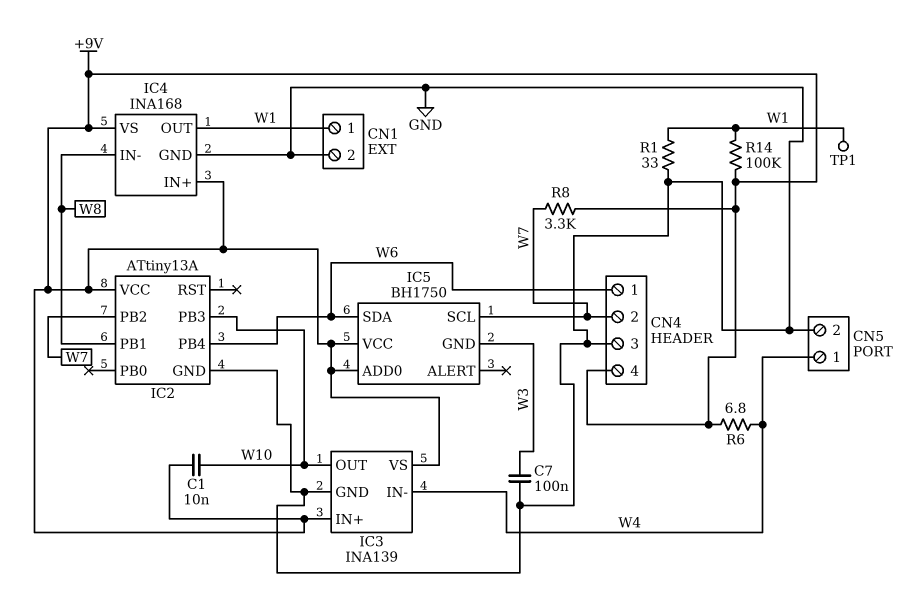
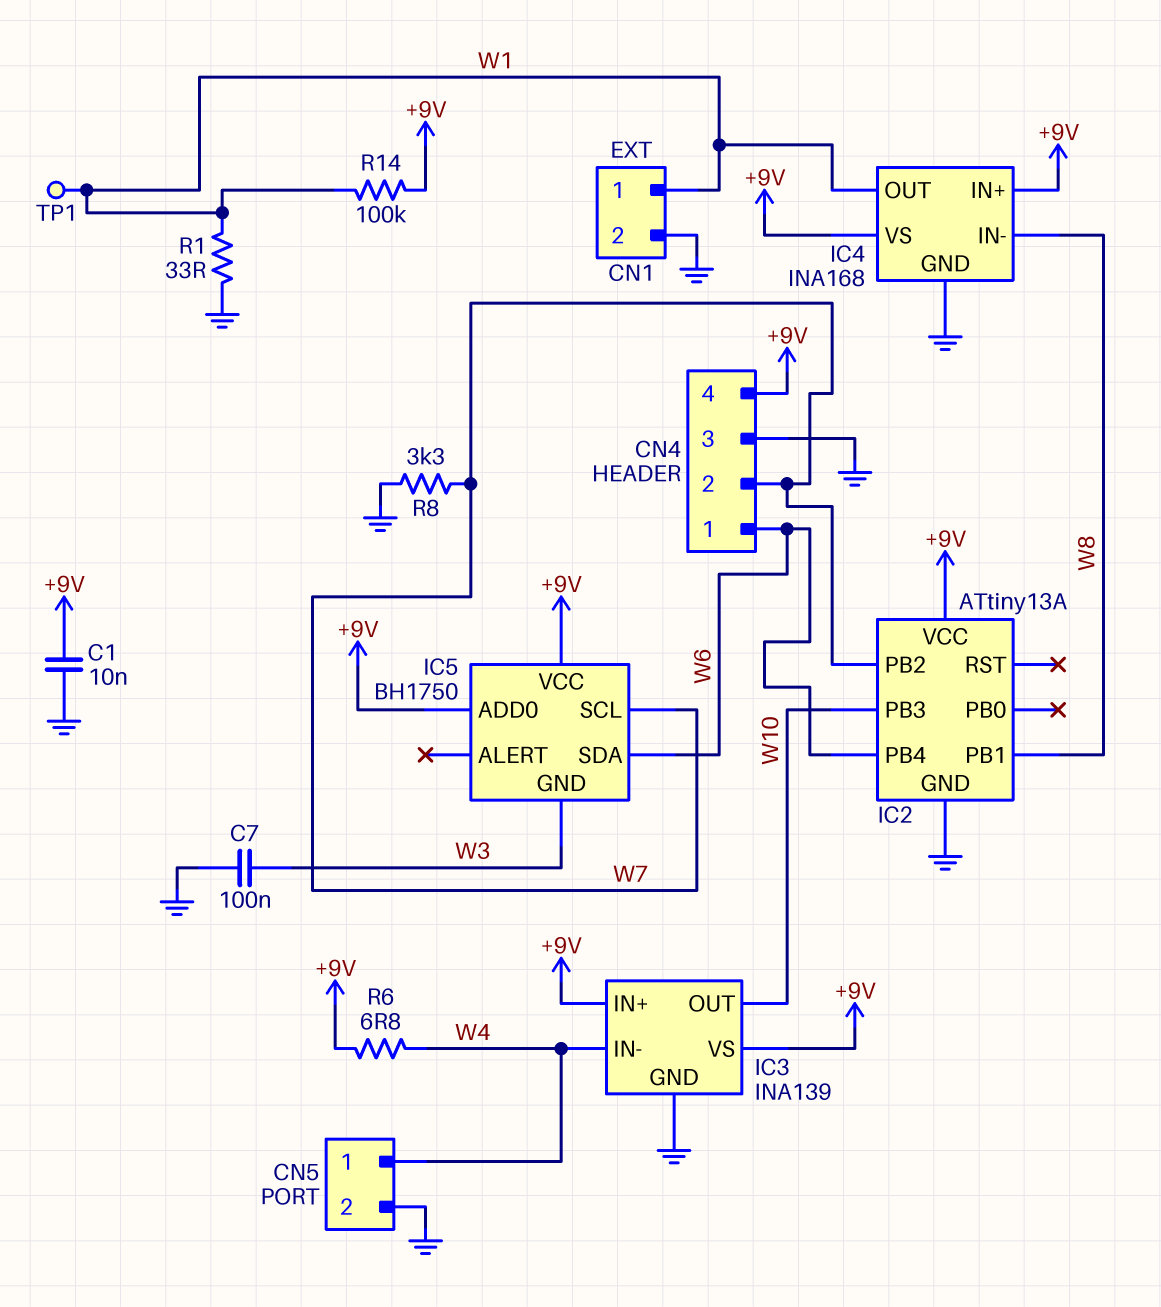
C1: 10nF (+9V, W10) -> 10nF (+9V, GND)
R8: 3.3k (+9V, W7) -> 3.3k (GND, W7)

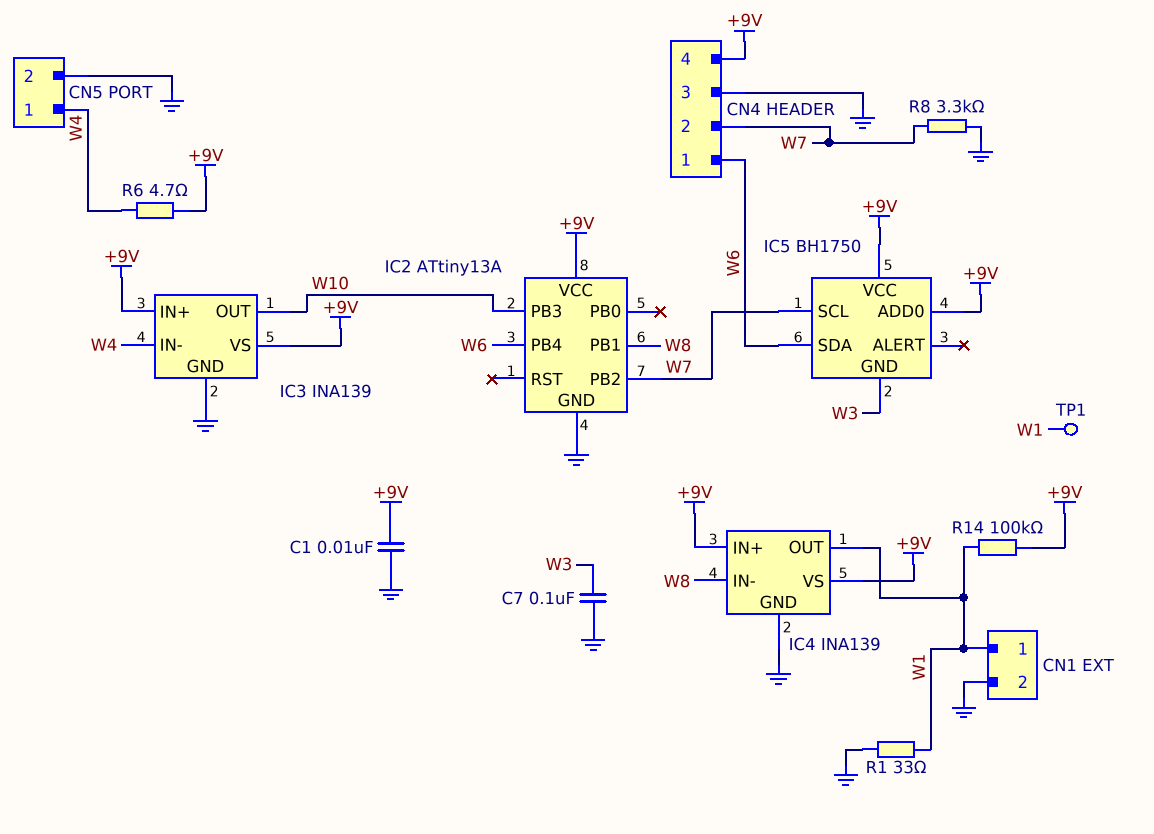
IC4: INA168 -> INA139
R6: 6.8 (+9V, W4) -> 4.7 (+9V, W4)

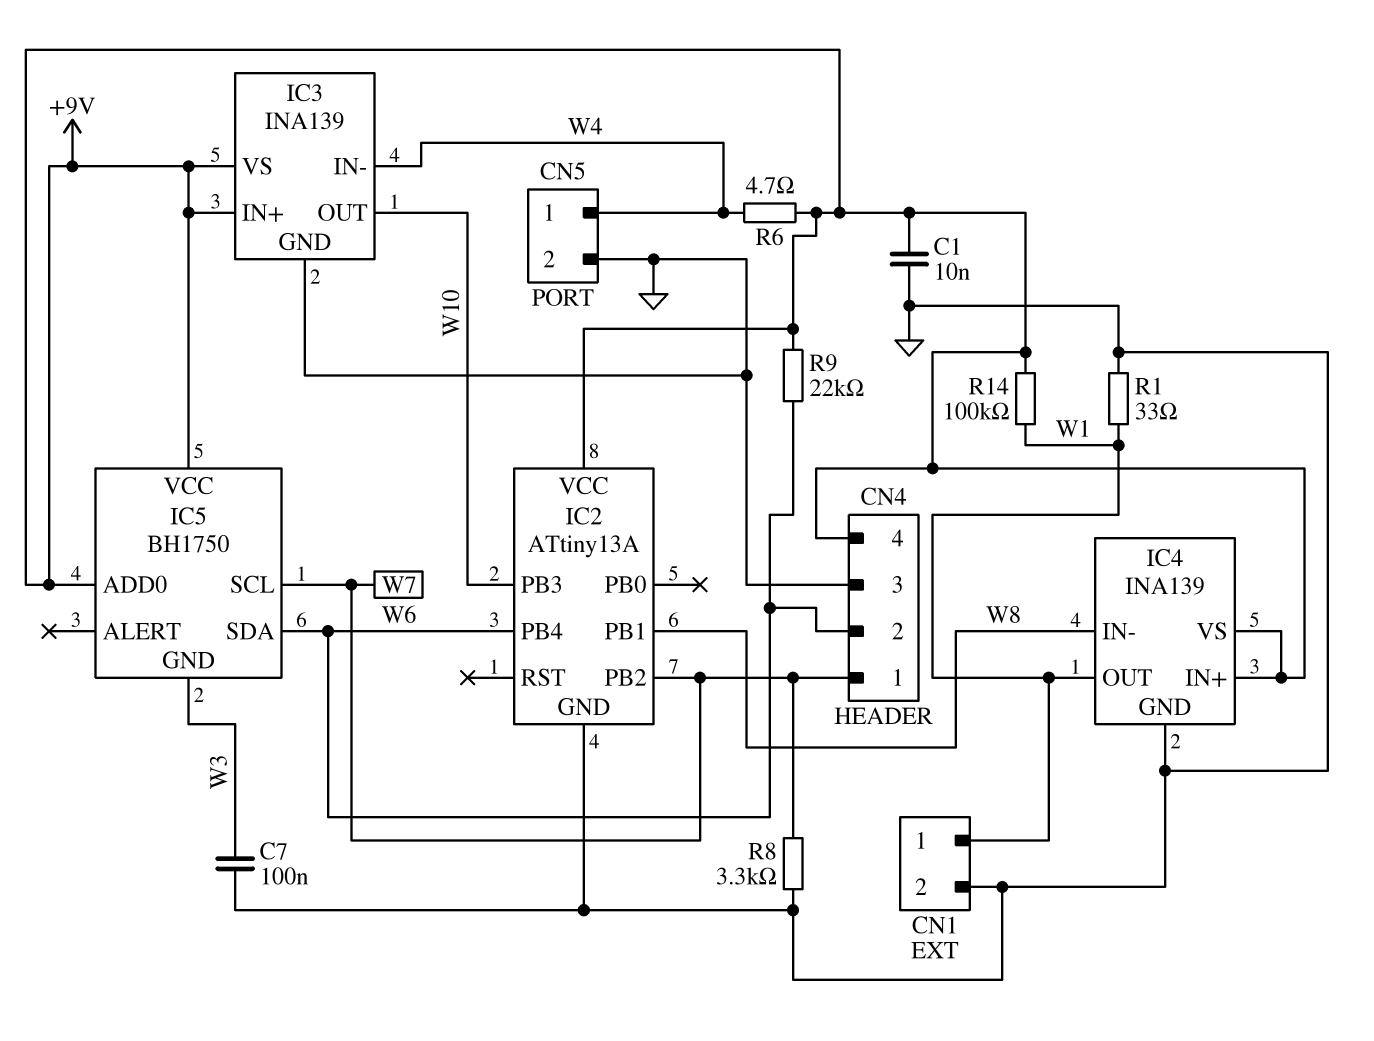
CN4 pin 1: W6 -> W7
CN4 pin 2: W7 -> W6
R9: none -> 22k (+9V, W6)
TP1: test point (W1) -> none

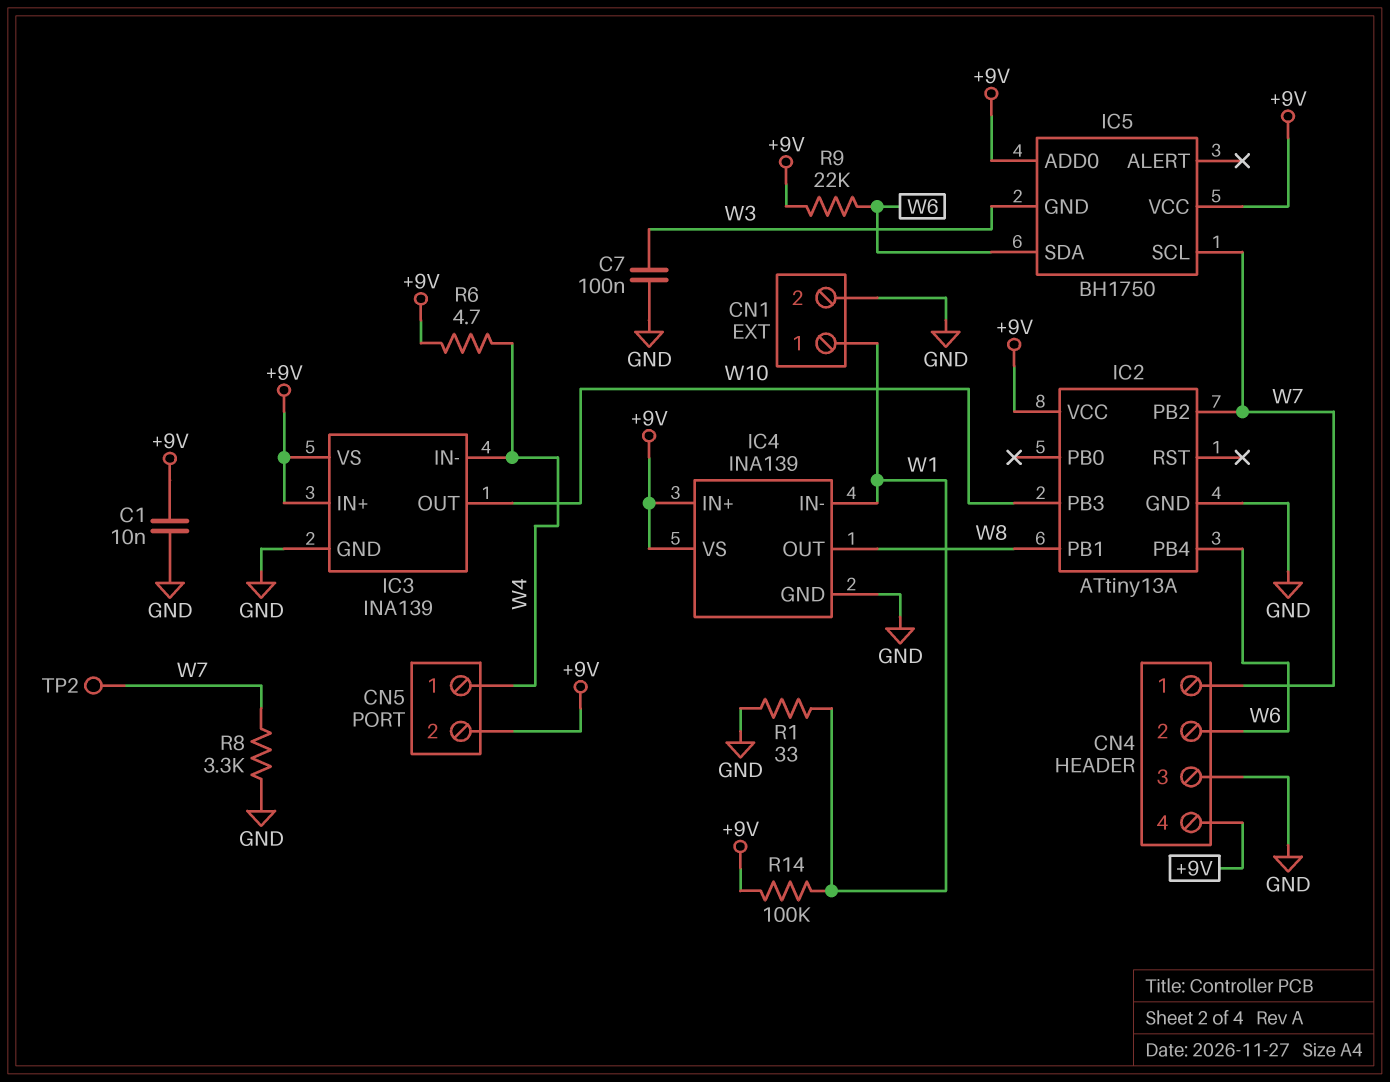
CN5 pin 2: GND -> +9V
IC4 pin IN-: W8 -> W1
IC4 pin OUT: W1 -> W8
TP2: none -> test point (W7)

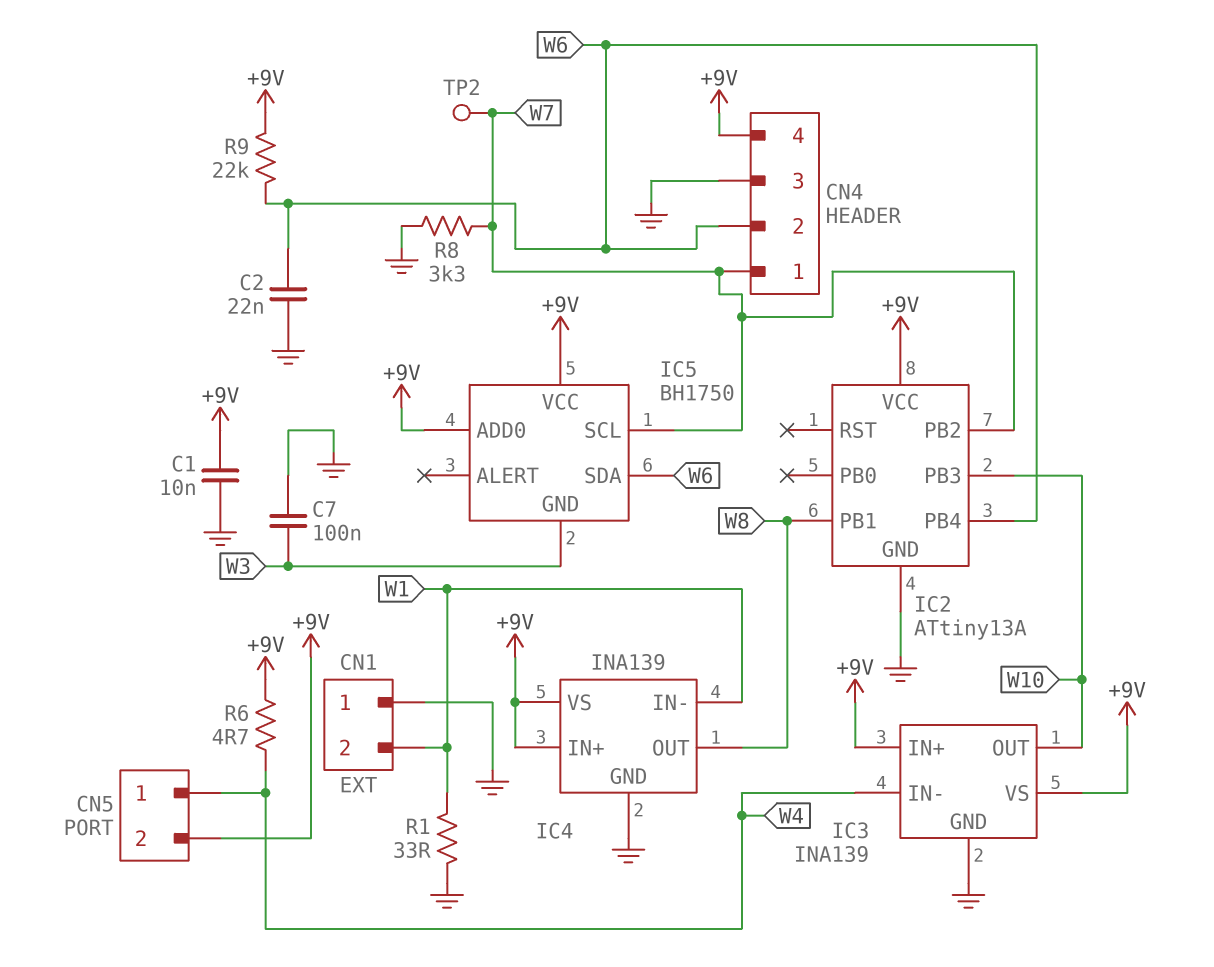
C2: none -> 22nF (GND, W6)
CN1 pin 1: W1 -> GND
CN1 pin 2: GND -> W1
R14: 100k (+9V, W1) -> none

